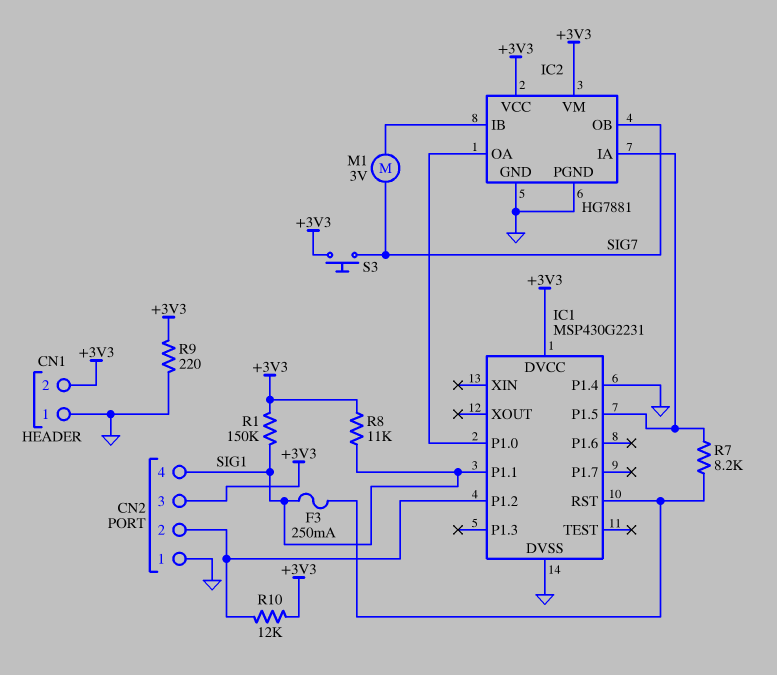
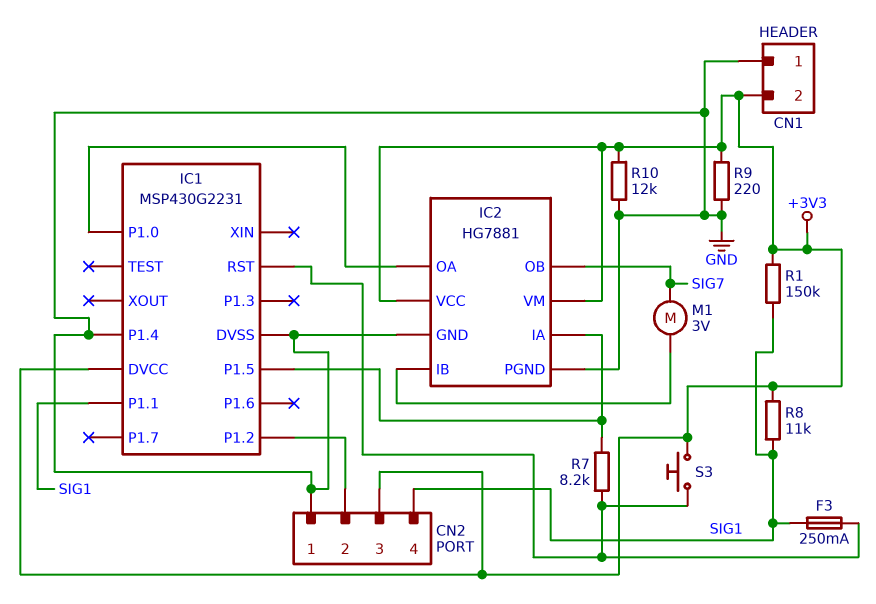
R10: 12k (+3V3, CN2/2) -> 12k (+3V3, GND)
S3: button (+3V3, SIG7) -> button (+3V3, IC1/RST)

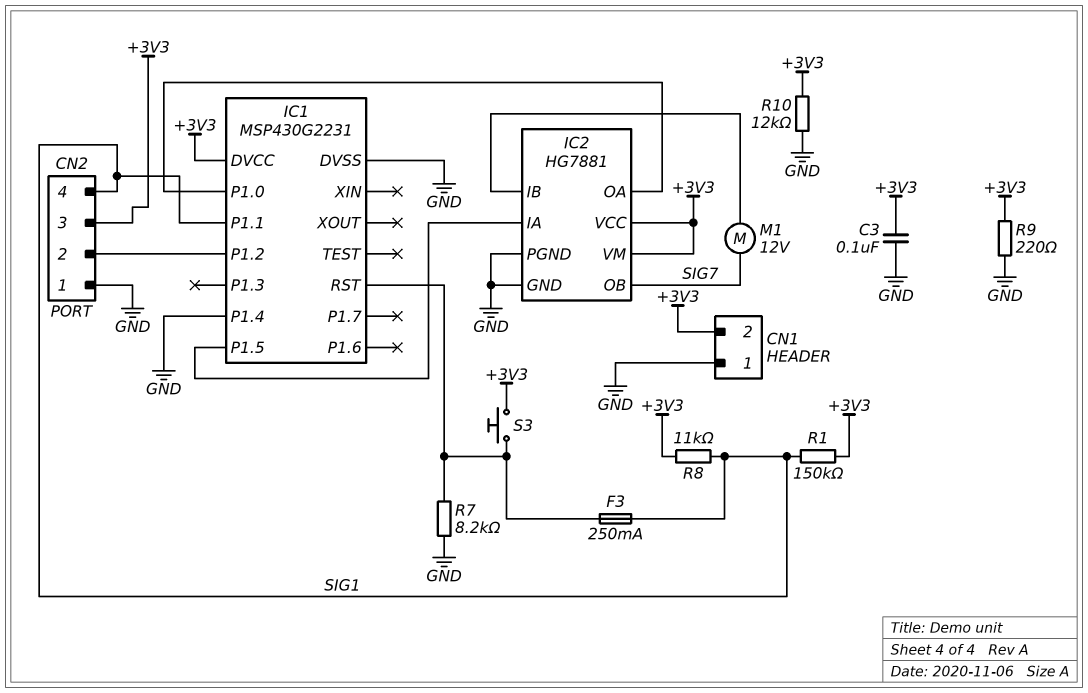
C3: none -> 100nF (+3V3, GND)
M1: motor 3V (IC2/IB, SIG7) -> motor 12V (IC2/IB, SIG7)
R7: 8.2k (IC1/P1.5, IC1/RST) -> 8.2k (GND, IC1/RST)

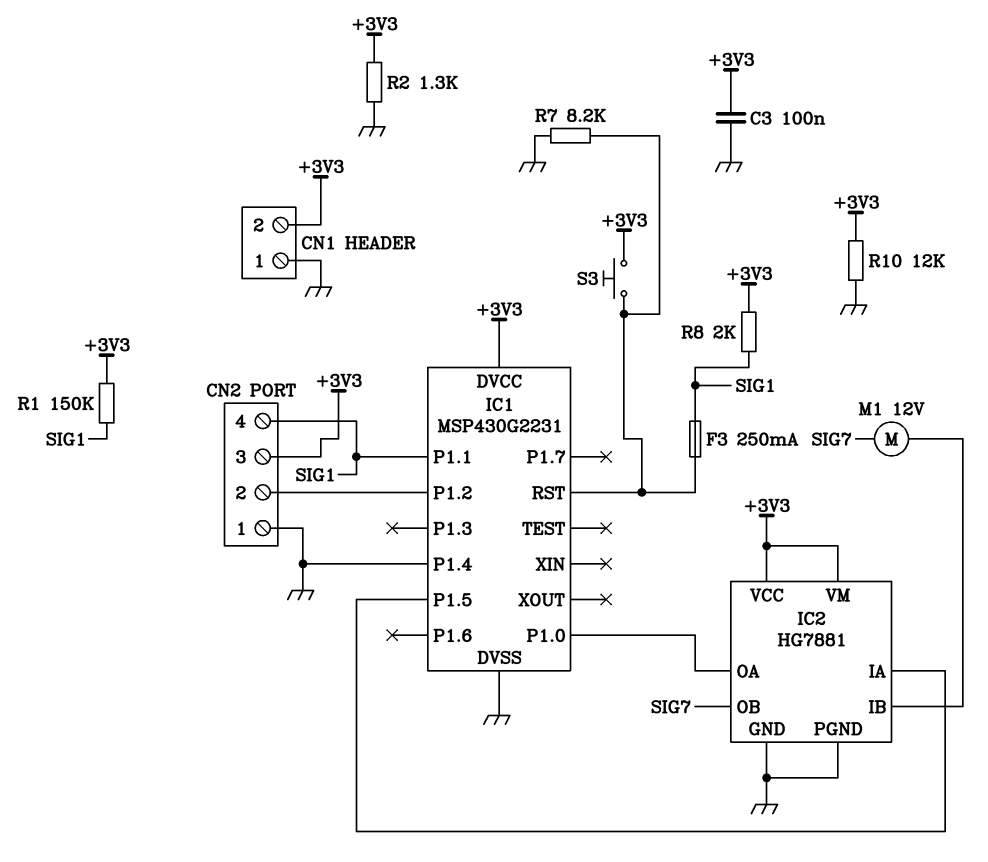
R2: none -> 1.3k (+3V3, GND)
R8: 11k (+3V3, SIG1) -> 2k (+3V3, SIG1)
R9: 220 (+3V3, GND) -> none

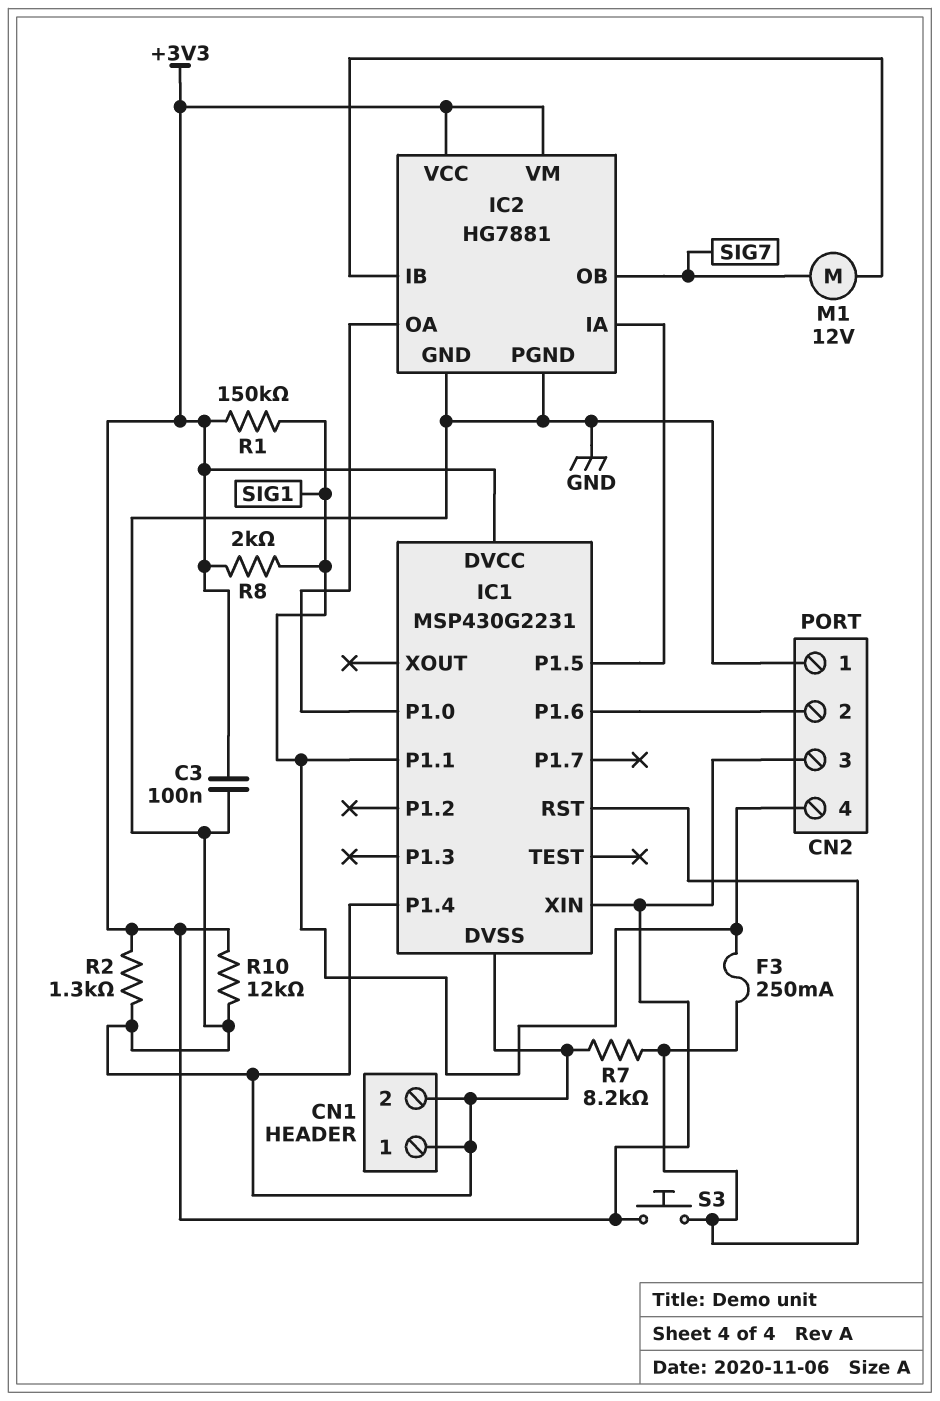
CN1 pin 2: +3V3 -> GND
IC1 pin P1.2: CN2/2 -> none
IC1 pin P1.6: none -> CN2/2
IC1 pin XIN: none -> +3V3

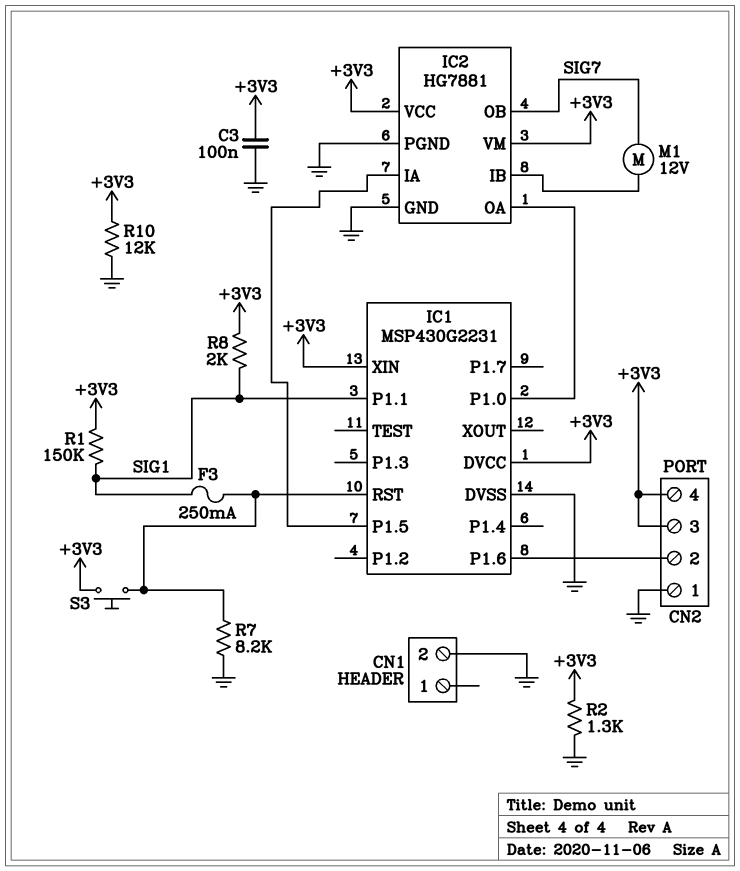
CN1 pin 1: GND -> none
CN2 pin 4: SIG1 -> +3V3
IC1 pin P1.4: GND -> none

